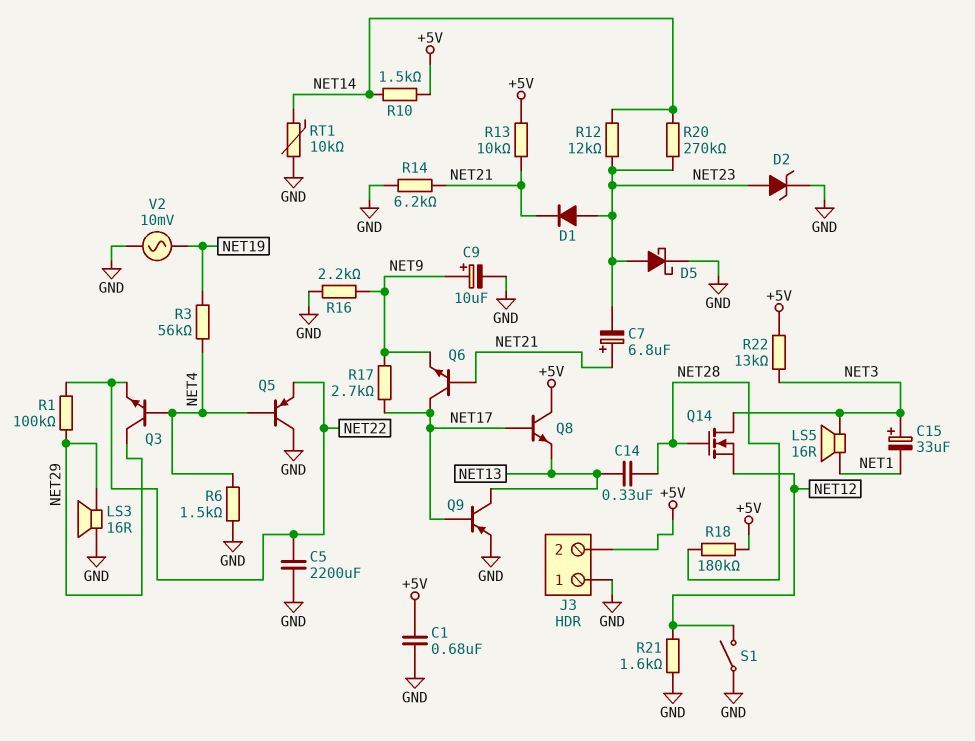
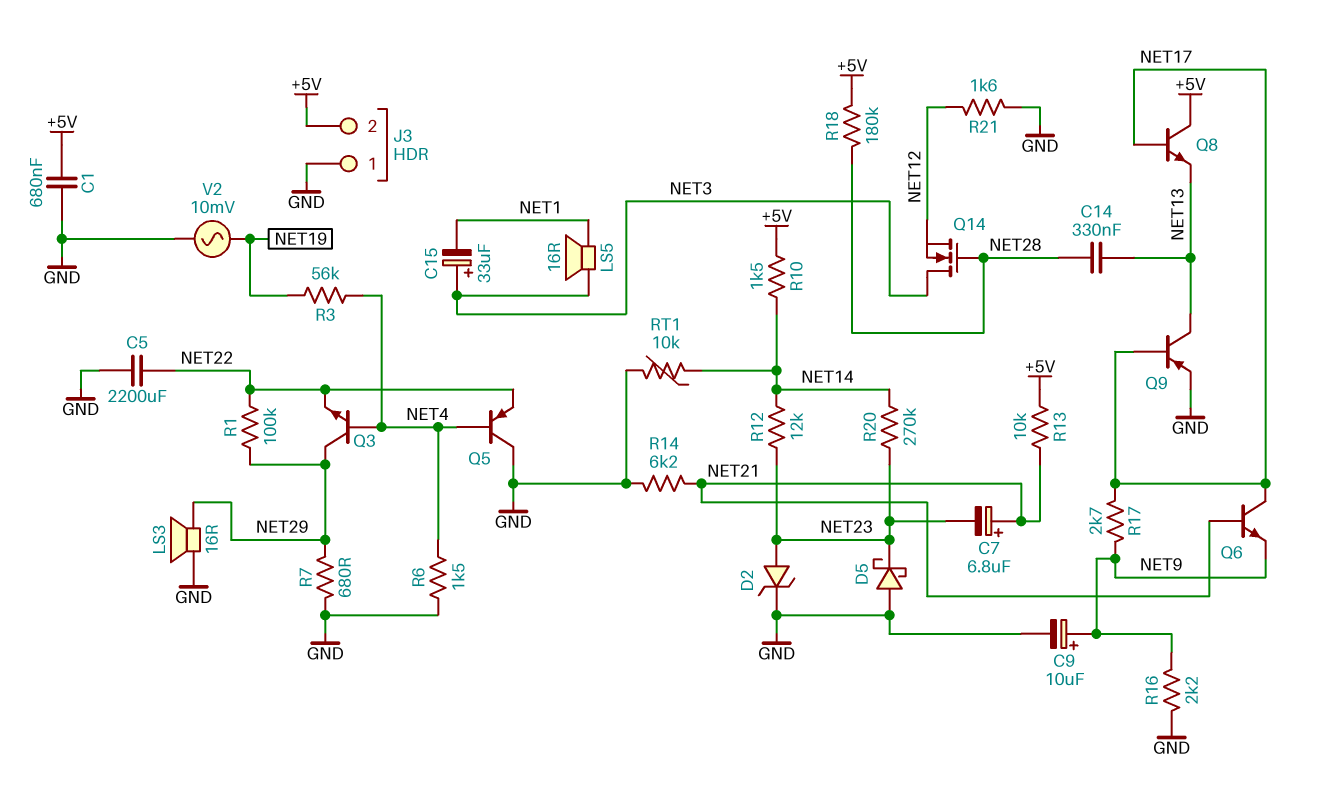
D1: diode (A NET23, K NET21) -> none
D5: schottky (A NET23, K GND) -> schottky (A GND, K NET23)
R7: none -> 680 (GND, NET29)
R22: 13k (+5V, NET3) -> none
S1: switch (GND, NET12) -> none

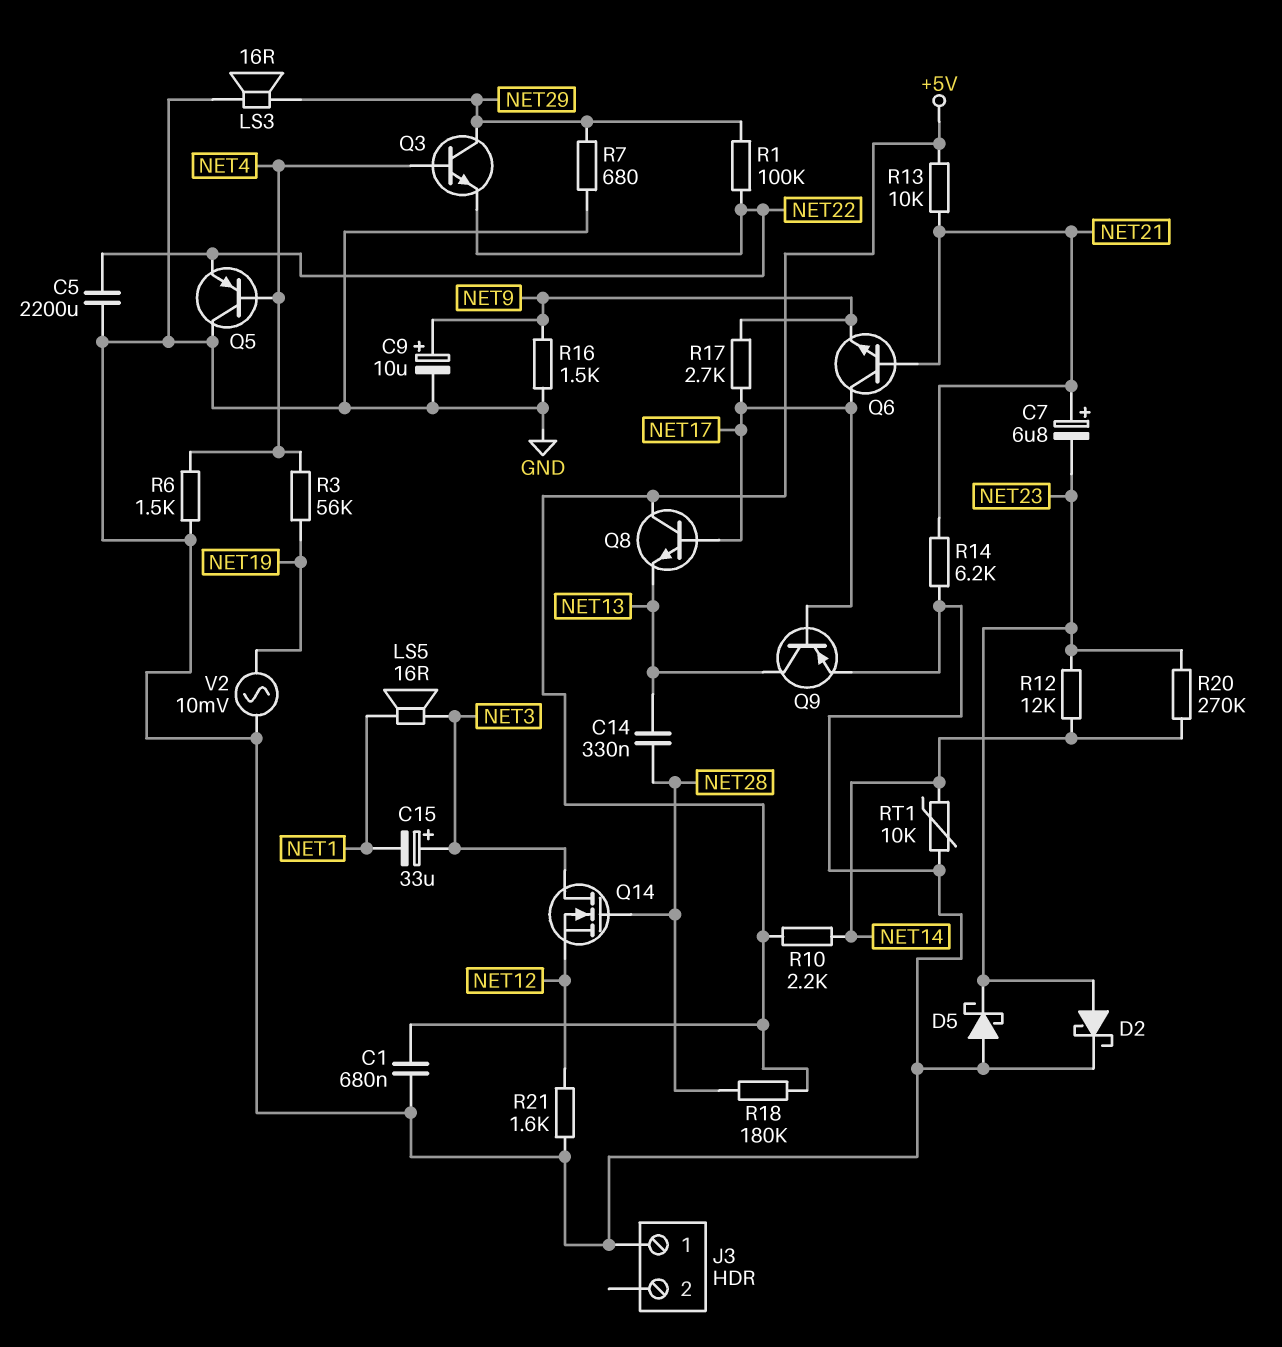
D2: zener (A NET23, K GND) -> schottky (A NET23, K GND)
J3 pin 2: +5V -> none
R10: 1.5k (+5V, NET14) -> 2.2k (+5V, NET14)
R16: 2.2k (GND, NET9) -> 1.5k (GND, NET9)

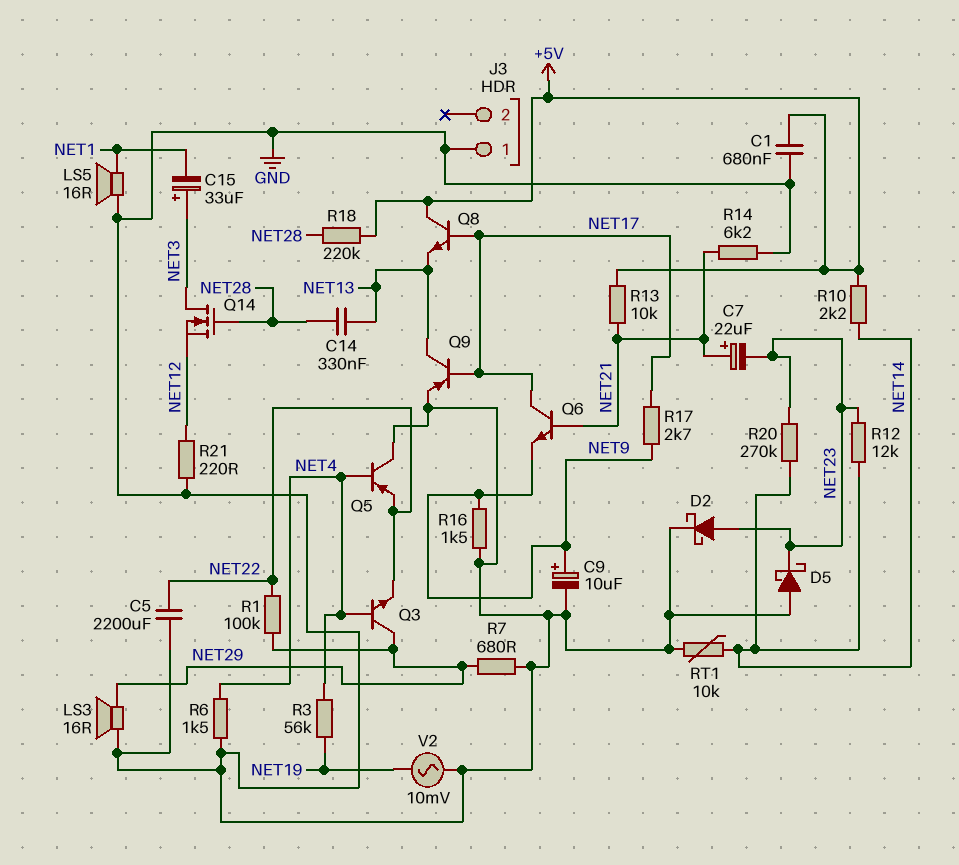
C7: 6.8uF (plus NET21, minus NET23) -> 22uF (plus NET21, minus NET23)
LS5: speaker 16R (NET1, NET3) -> speaker 16R (GND, NET1)
R18: 180k (+5V, NET28) -> 220k (+5V, NET28)
R21: 1.6k (GND, NET12) -> 220 (GND, NET12)

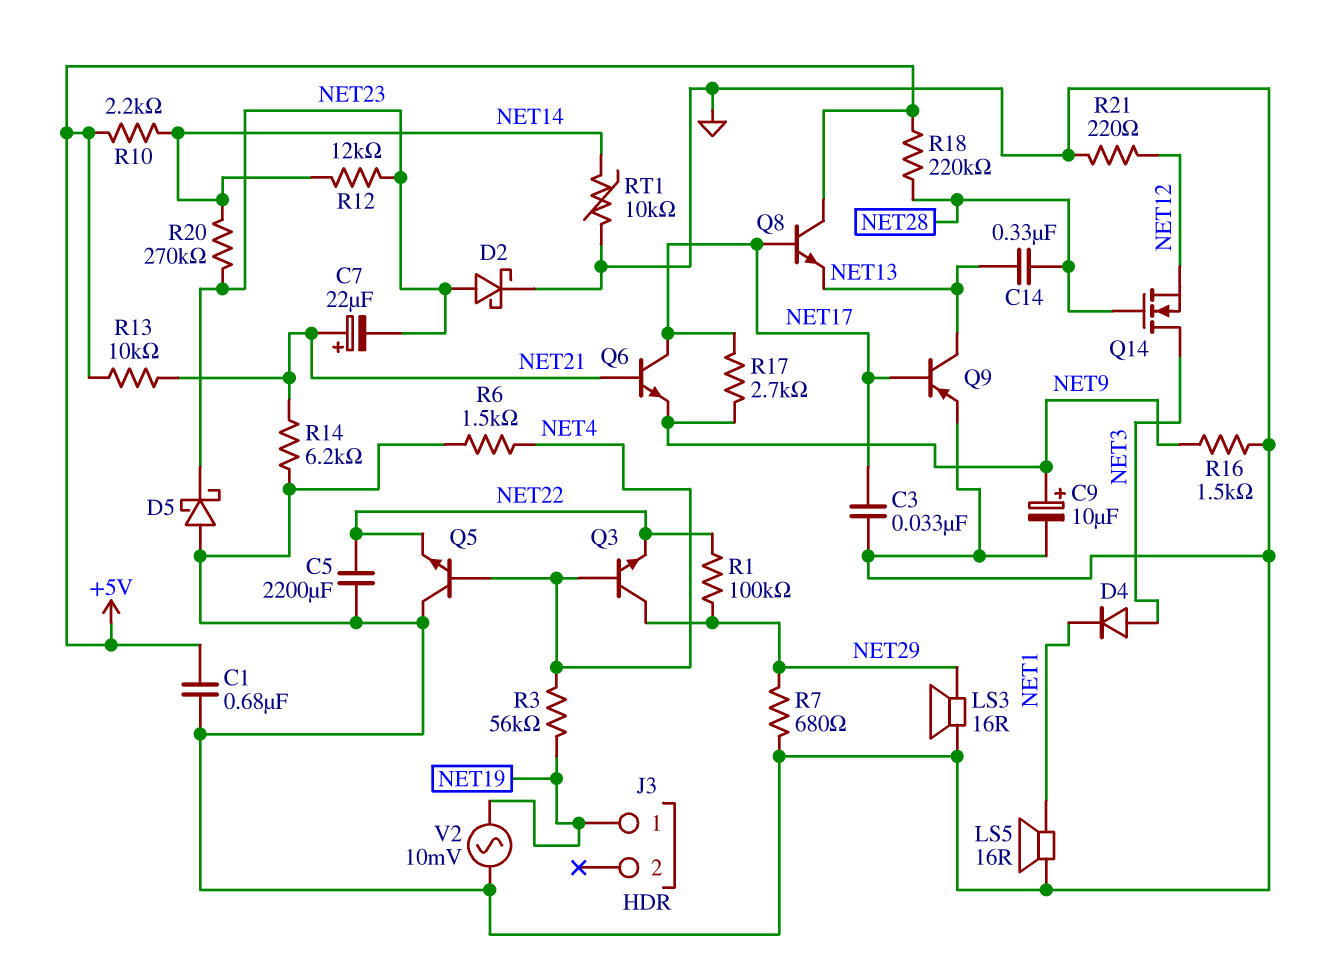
C3: none -> 33nF (GND, NET17)
C15: 33uF (plus NET3, minus NET1) -> none
D4: none -> diode (A NET3, K NET1)
J3 pin 1: GND -> NET19
Q5: PNP (B NET4, C GND, E NET22) -> NPN (B NET4, C GND, E NET22)

